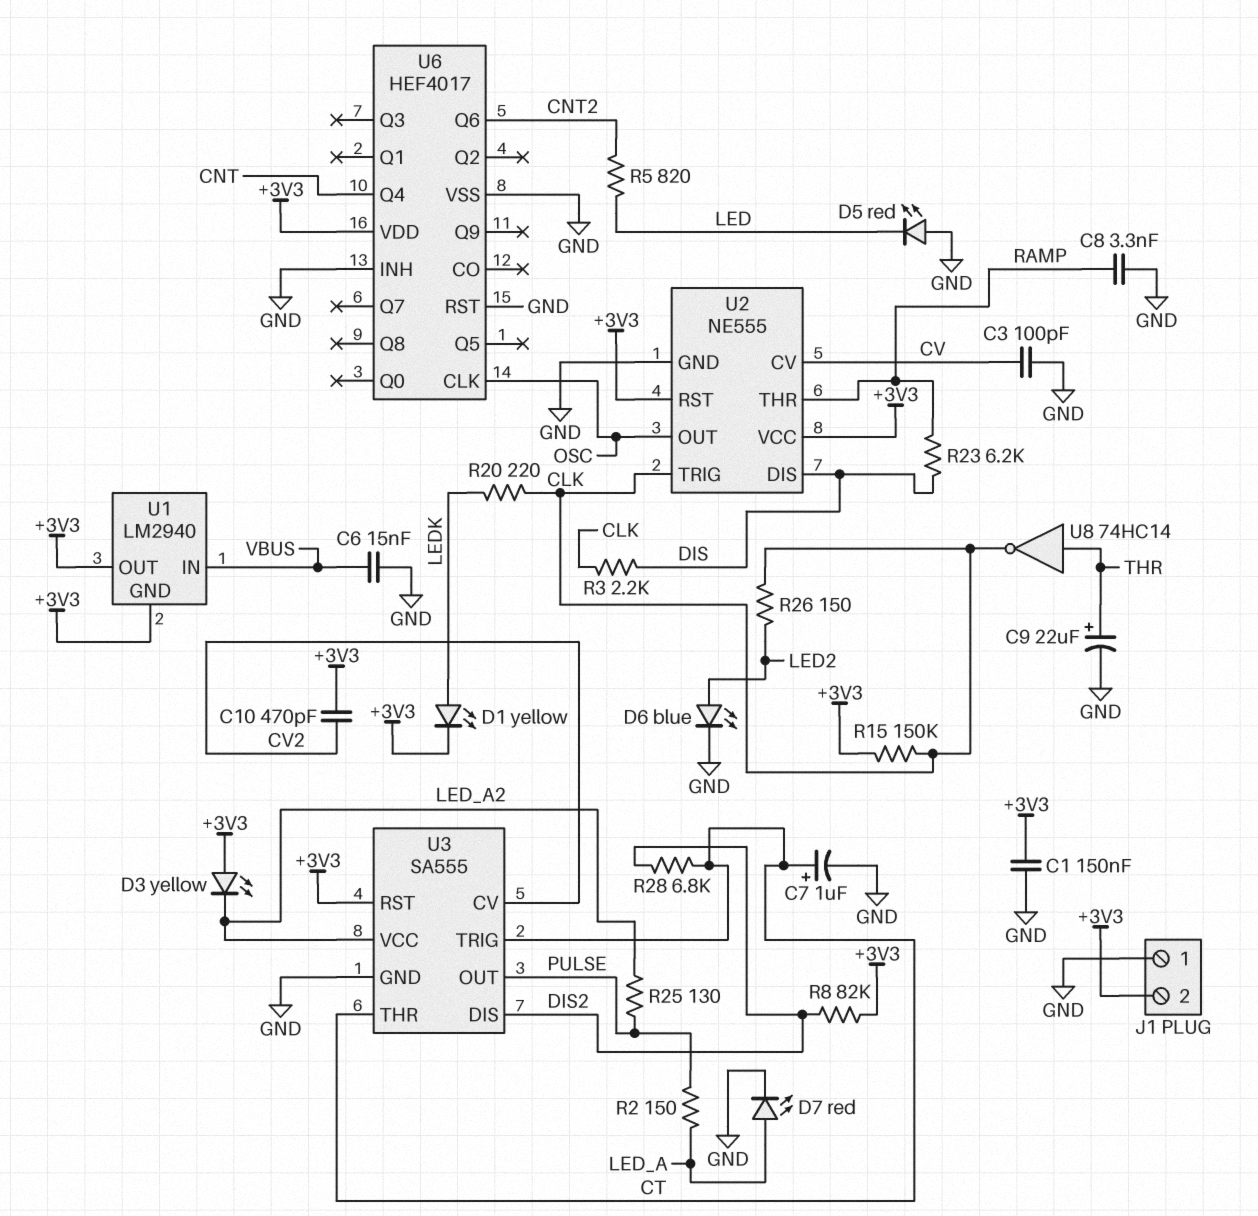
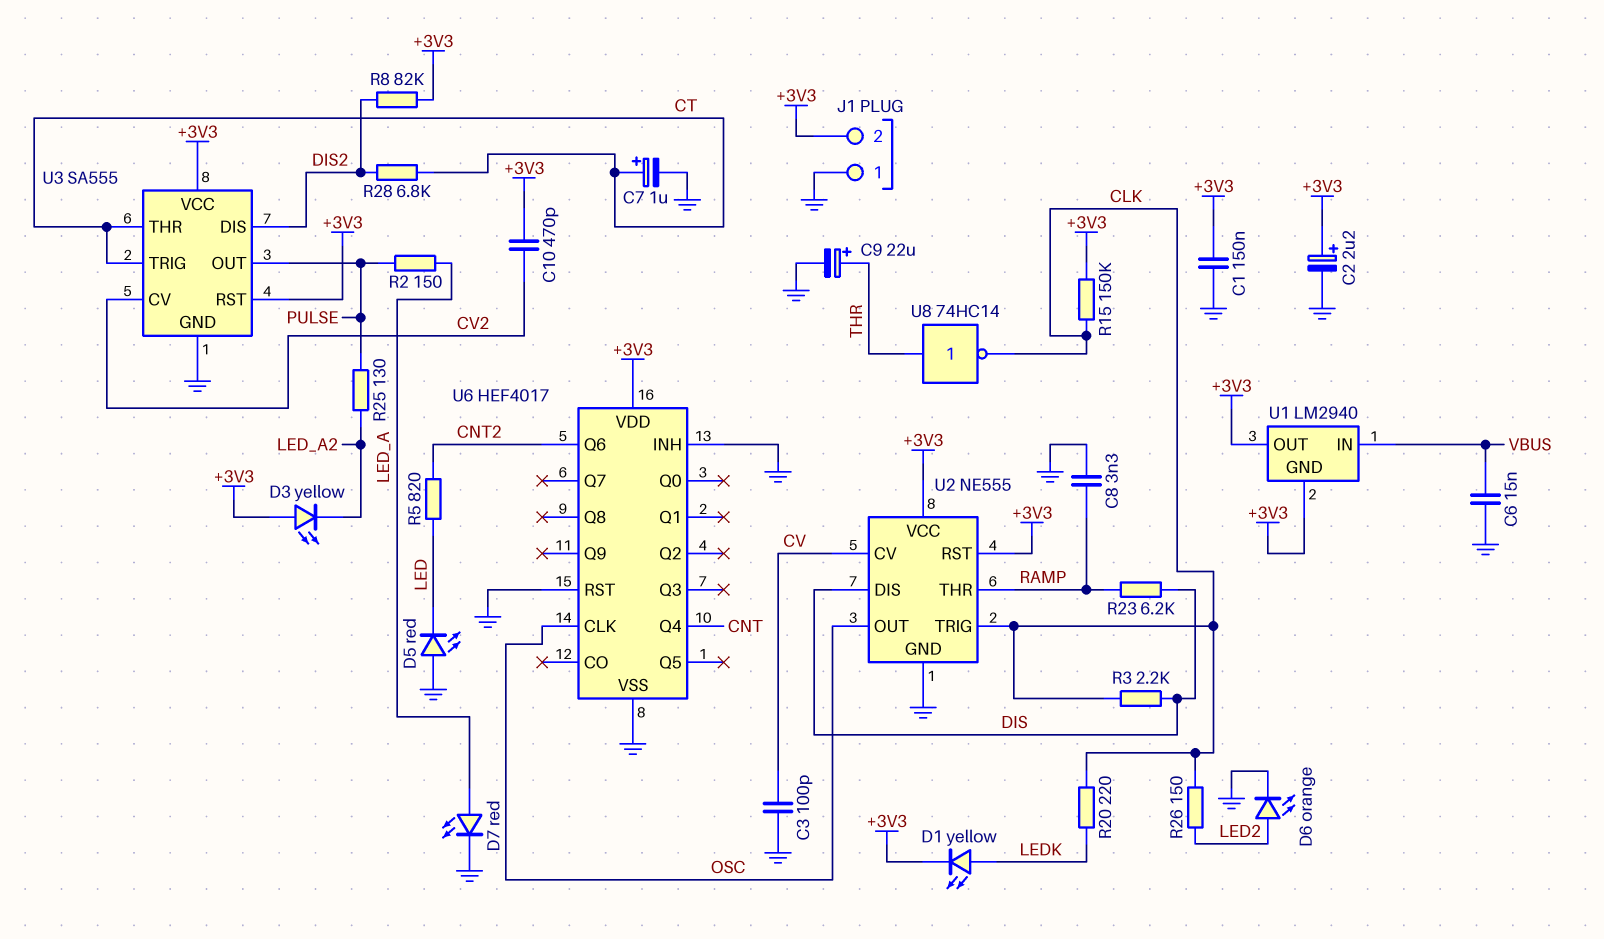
C2: none -> 2.2uF (plus +3V3, minus GND)
D6: LED blue (A LED2, K GND) -> LED orange (A LED2, K GND)
U3 pin VCC: LED_A2 -> +3V3

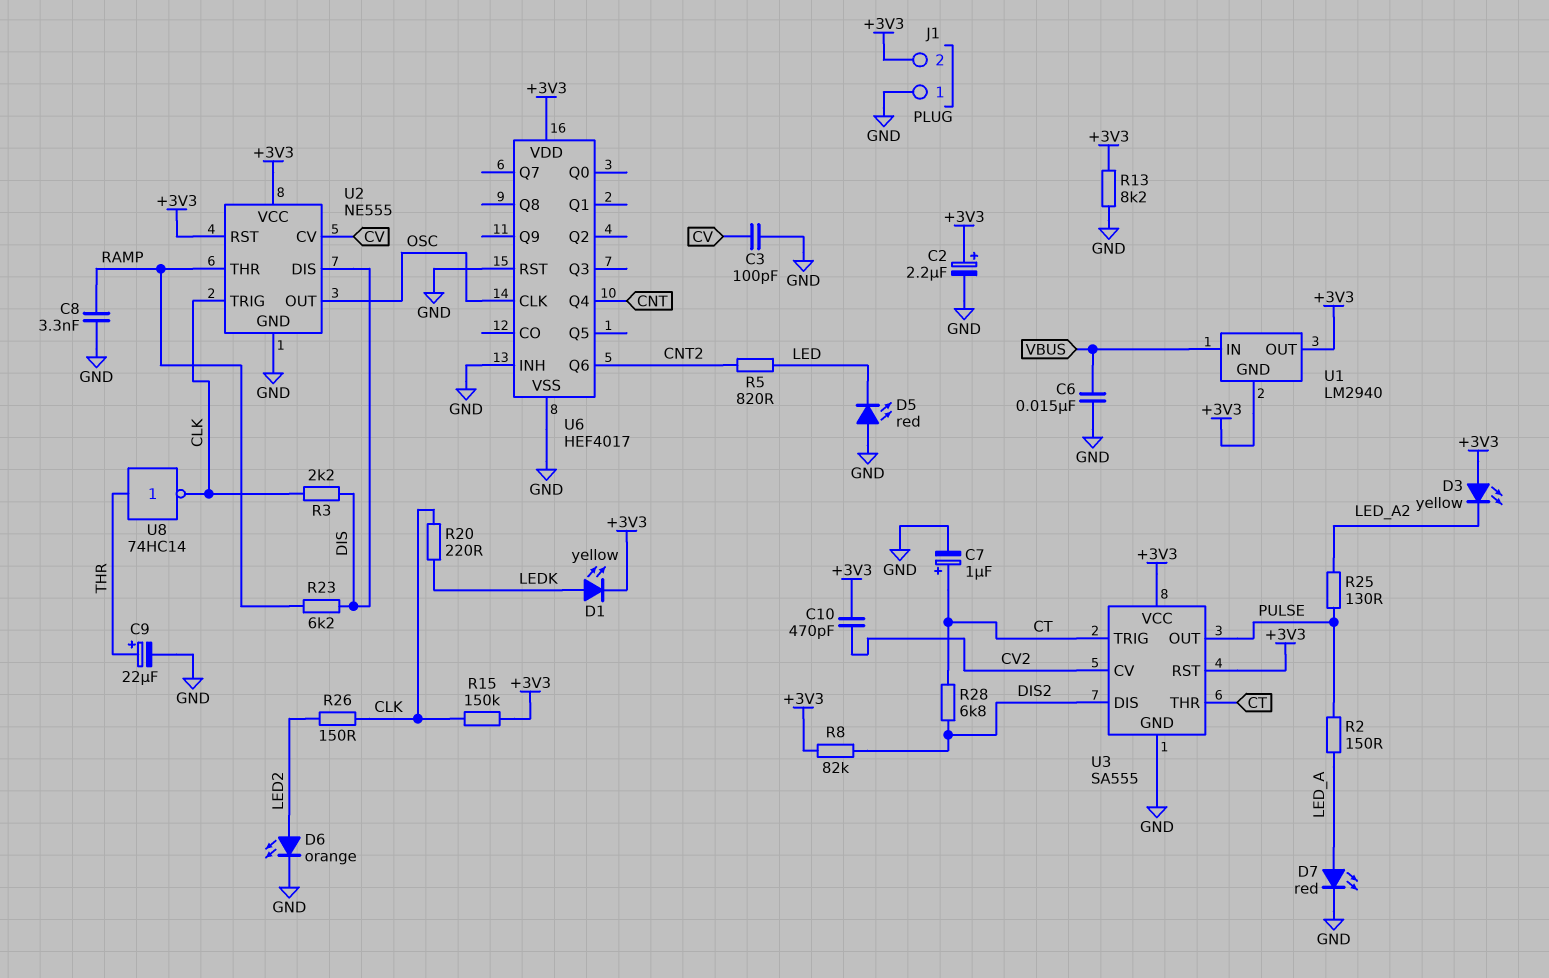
C1: 150nF (+3V3, GND) -> none
R13: none -> 8.2k (+3V3, GND)

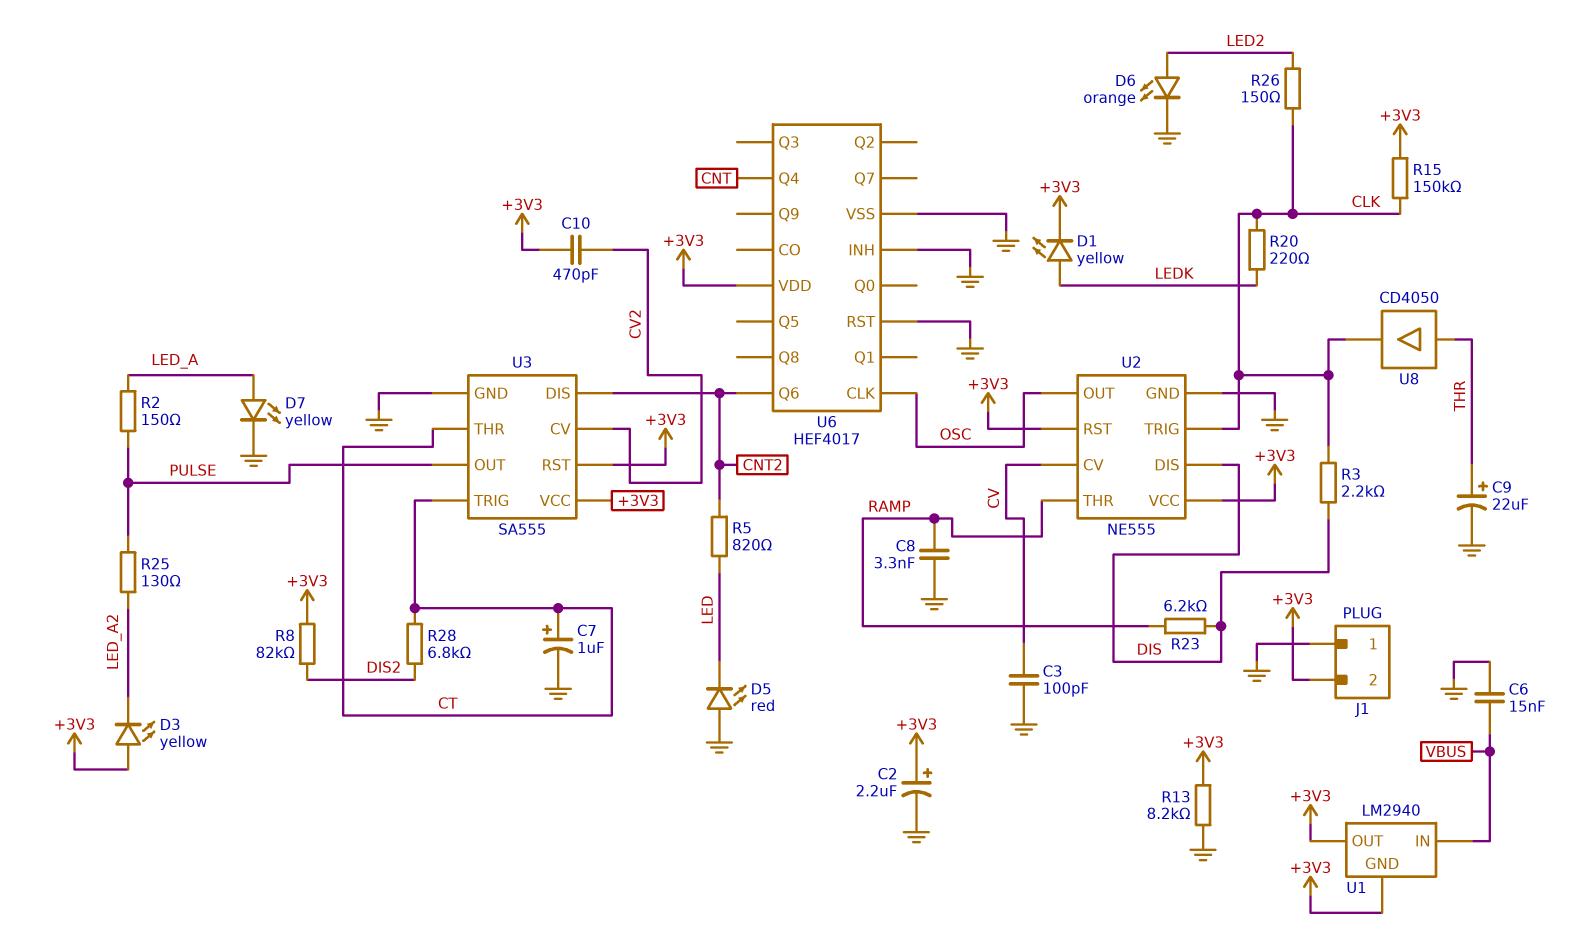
D7: LED red (A LED_A, K GND) -> LED yellow (A LED_A, K GND)
U3 pin DIS: DIS2 -> CNT2
U8: NOT 74HC14 (in THR, out CLK) -> buffer CD4050 (in THR, out CLK)

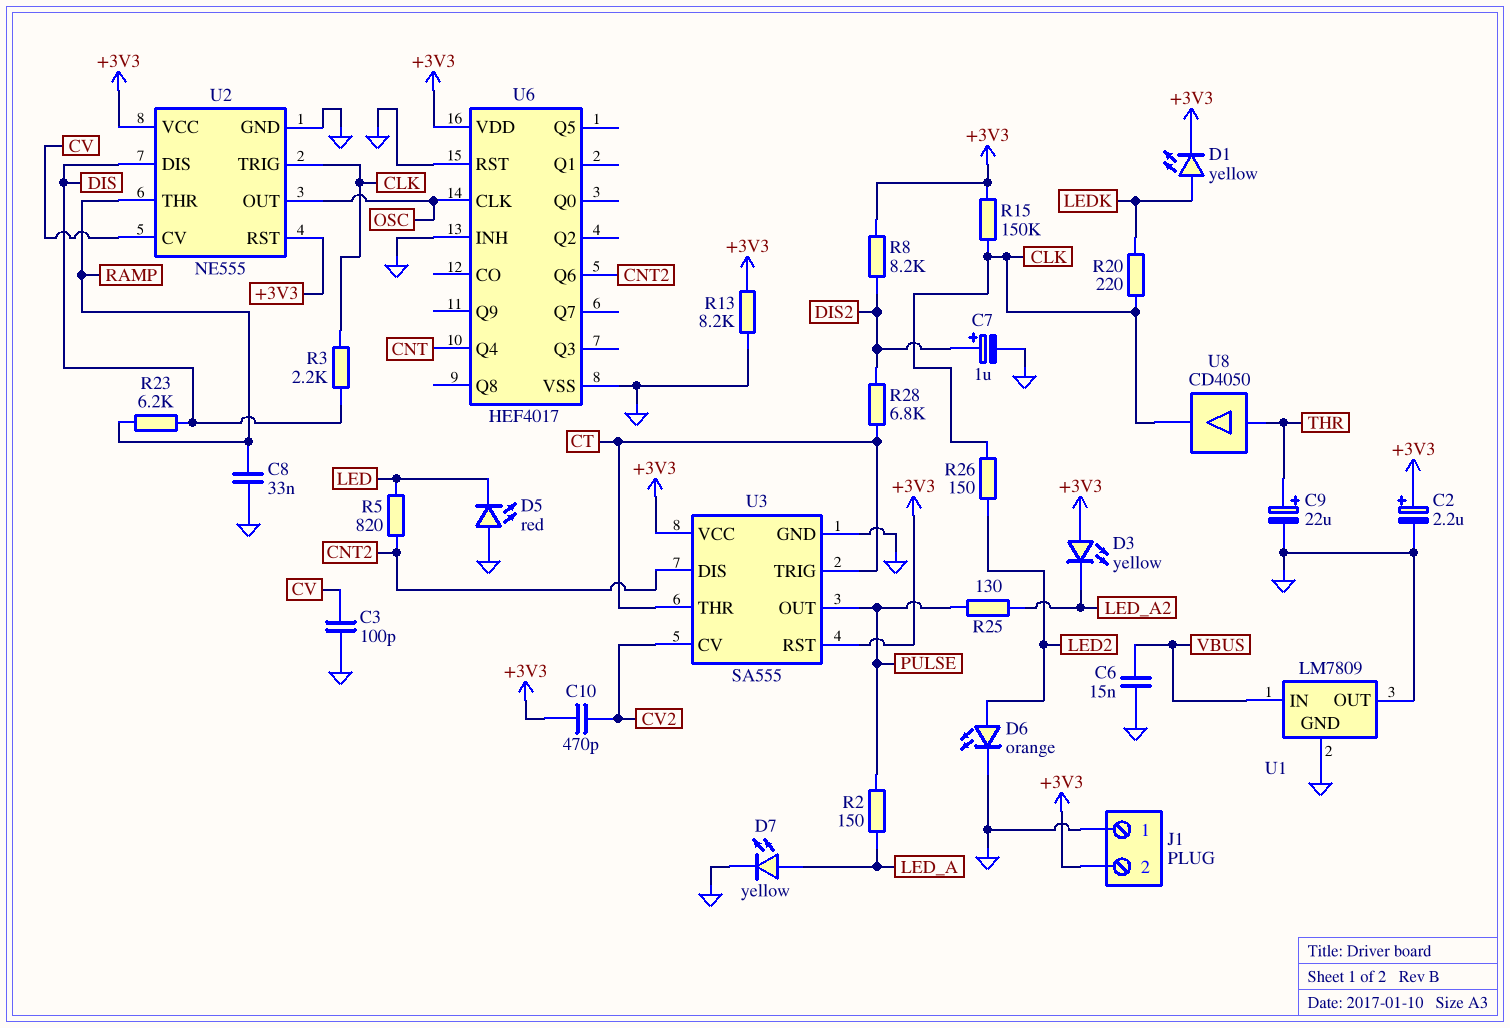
C7: 1uF (plus CT, minus GND) -> 1uF (plus DIS2, minus GND)
C8: 3.3nF (GND, RAMP) -> 33nF (GND, RAMP)
R8: 82k (+3V3, DIS2) -> 8.2k (+3V3, DIS2)
U1: LM2940 -> LM7809
U1 pin GND: +3V3 -> GND
U1 pin OUT: +3V3 -> GND

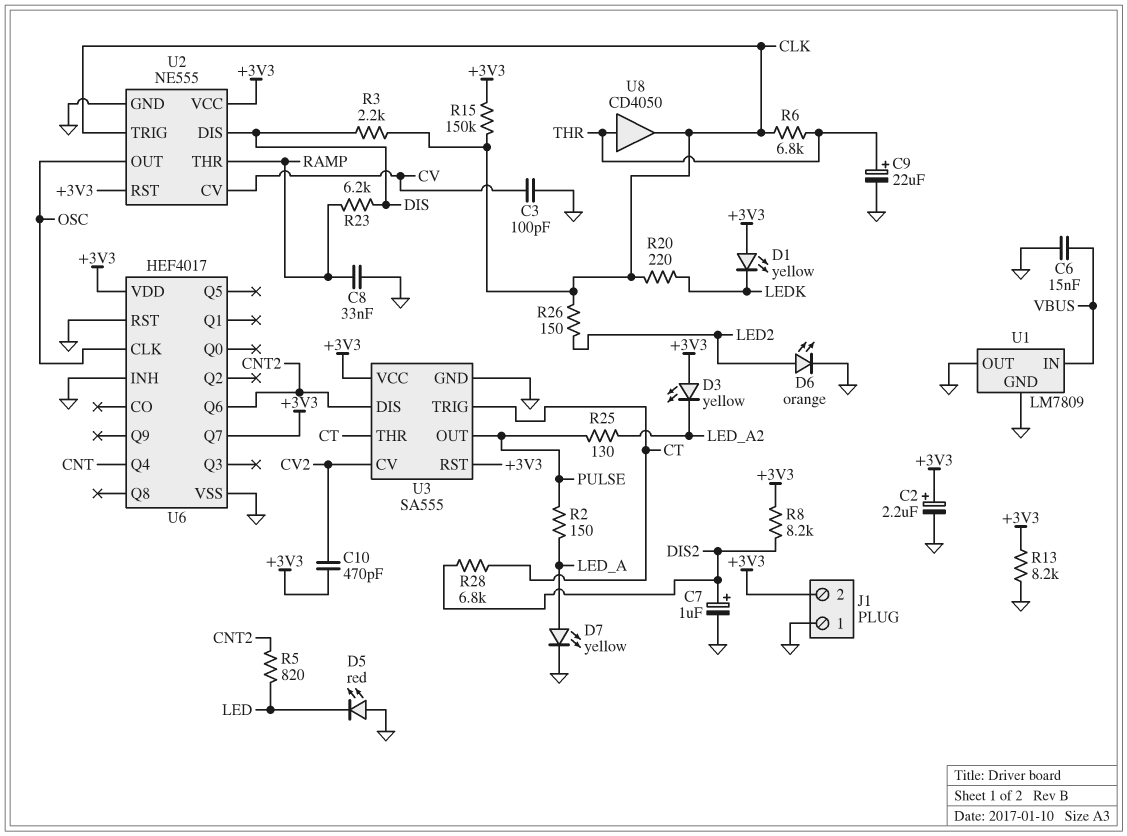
D1: LED yellow (A LEDK, K +3V3) -> LED yellow (A +3V3, K LEDK)
R6: none -> 6.8k (CLK, THR)
U6 pin Q7: none -> +3V3

